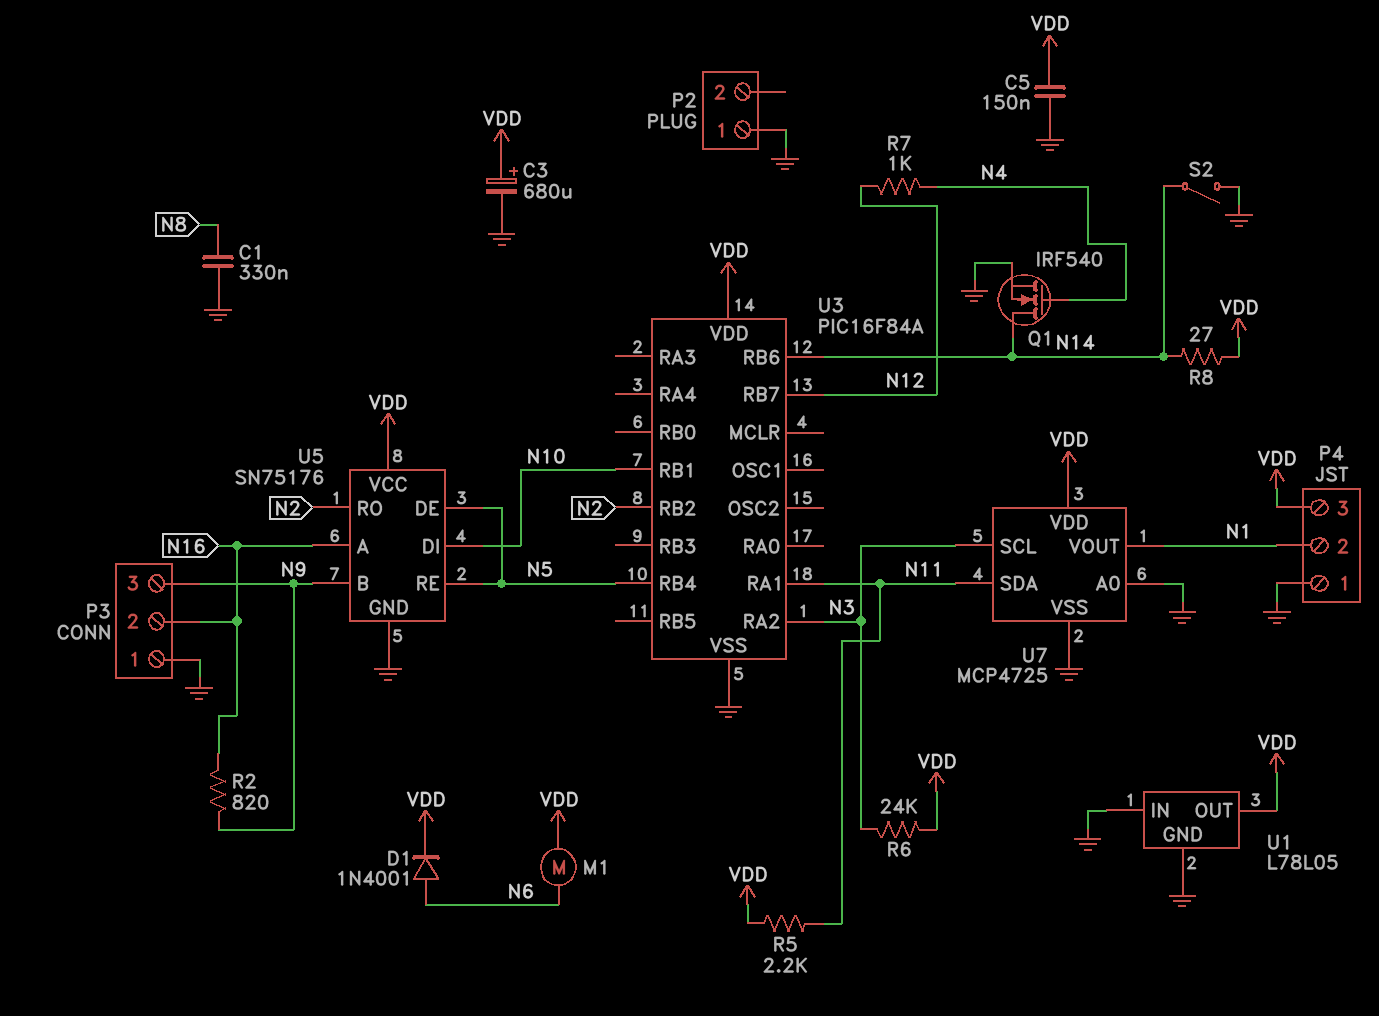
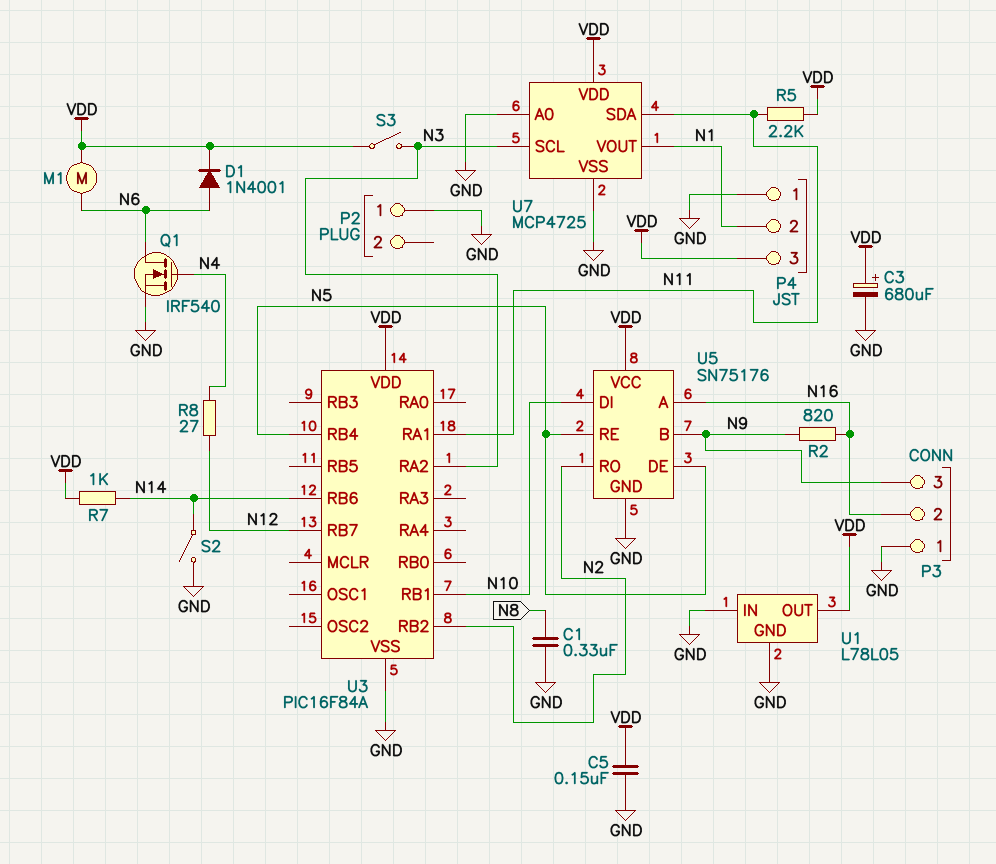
Q1: NMOS IRF540 (G N4, D N14, S GND) -> NMOS IRF540 (G N4, D N6, S GND)
R6: 24k (N3, VDD) -> none
R7: 1k (N4, N12) -> 1k (N14, VDD)
R8: 27 (N14, VDD) -> 27 (N4, N12)
S3: none -> switch (N3, VDD)

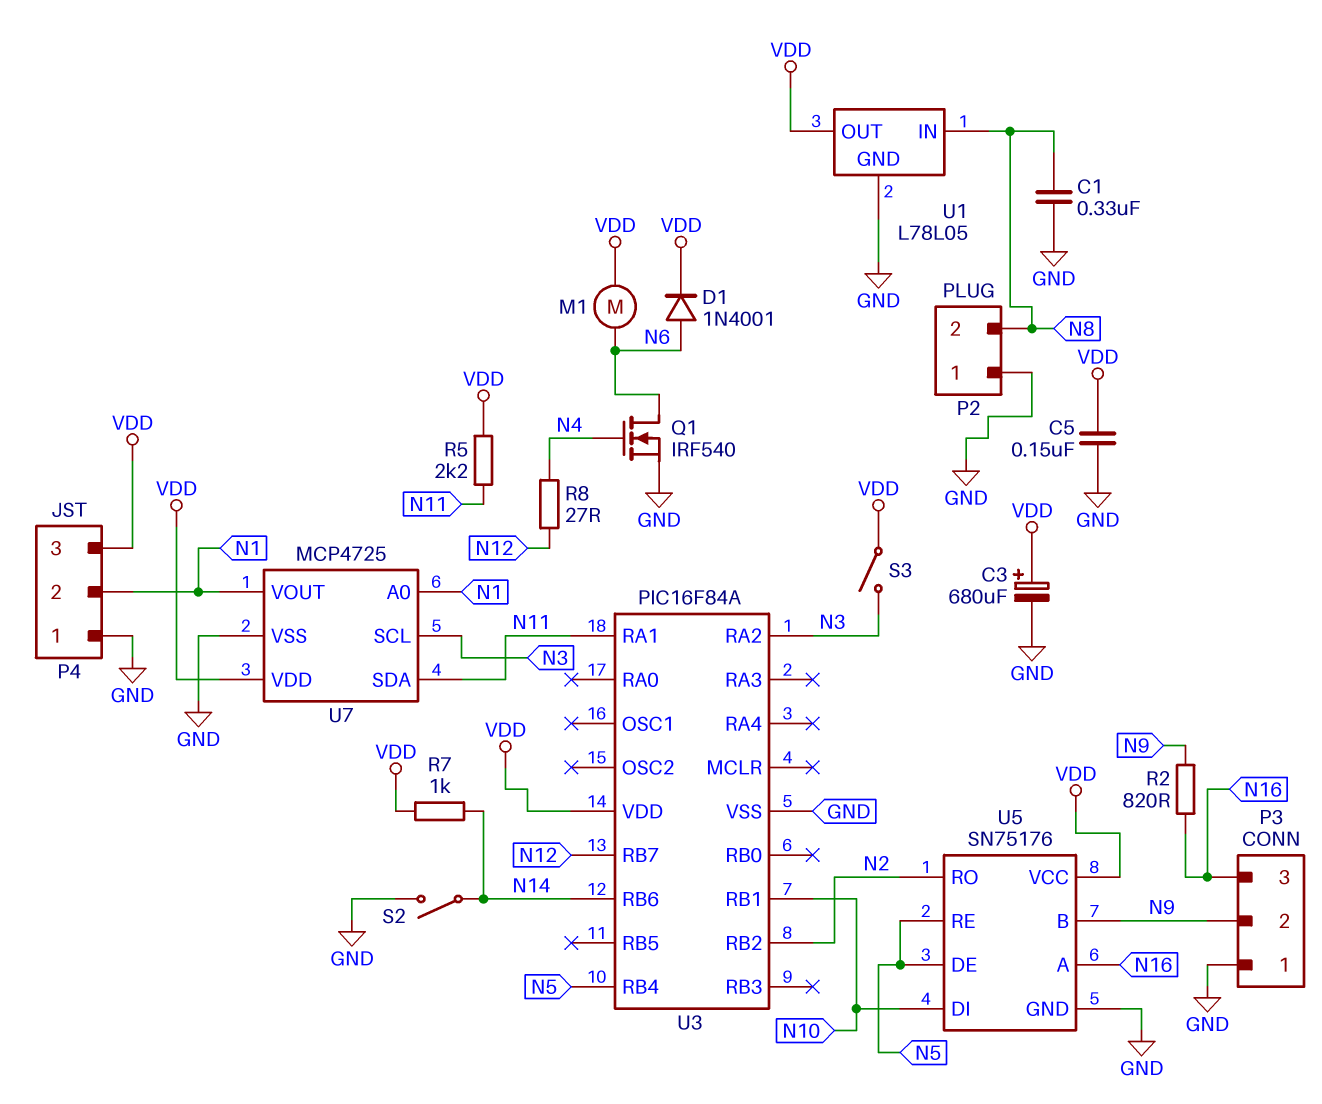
P2 pin 2: none -> N8
P3 pin 2: N16 -> N9
P3 pin 3: N9 -> N16
U1 pin IN: GND -> N8
U7 pin A0: GND -> N1

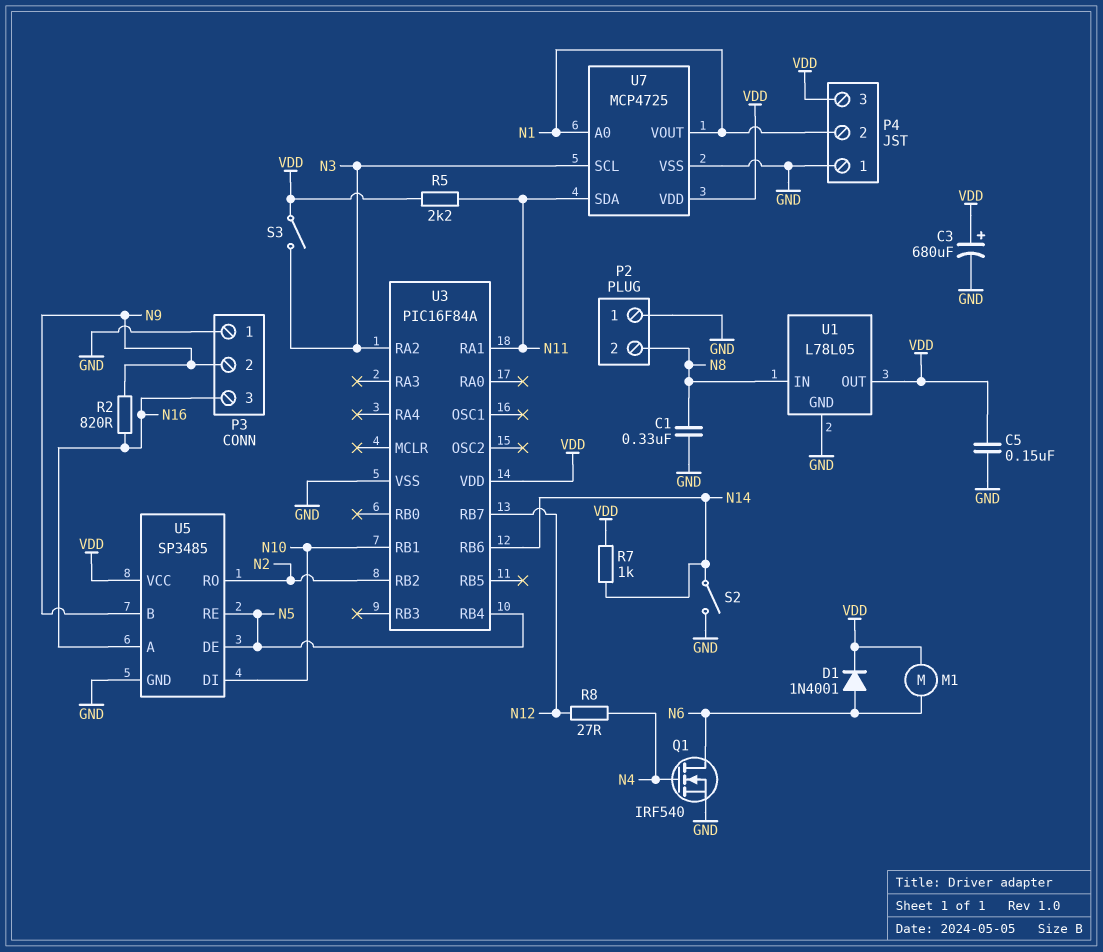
U5: SN75176 -> SP3485

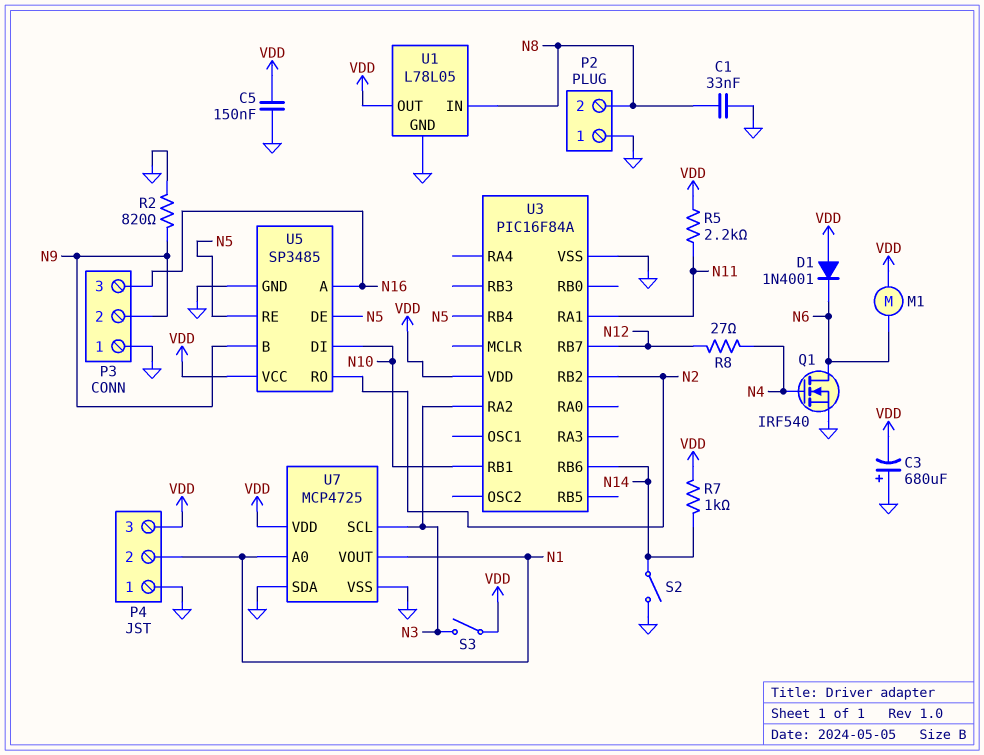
C1: 330nF (GND, N8) -> 33nF (GND, N8)
C3: 680uF (plus VDD, minus GND) -> 680uF (plus GND, minus VDD)
D1: diode 1N4001 (A N6, K VDD) -> diode 1N4001 (A VDD, K N6)
R2: 820 (N9, N16) -> 820 (GND, N9)
U7 pin SDA: N11 -> GND

